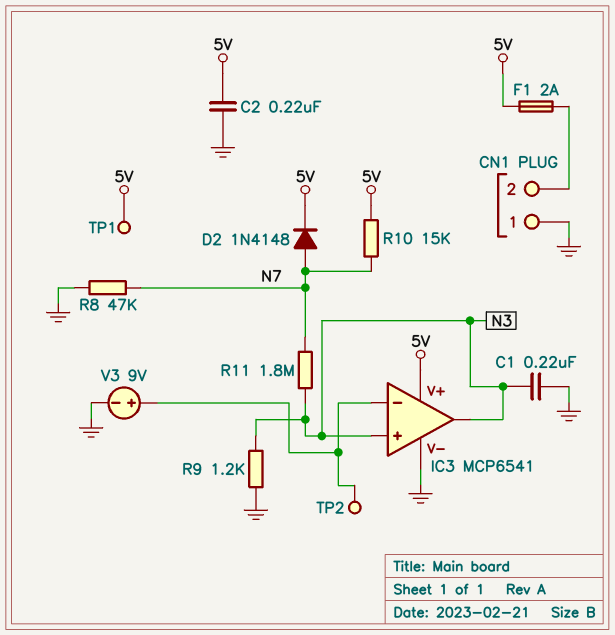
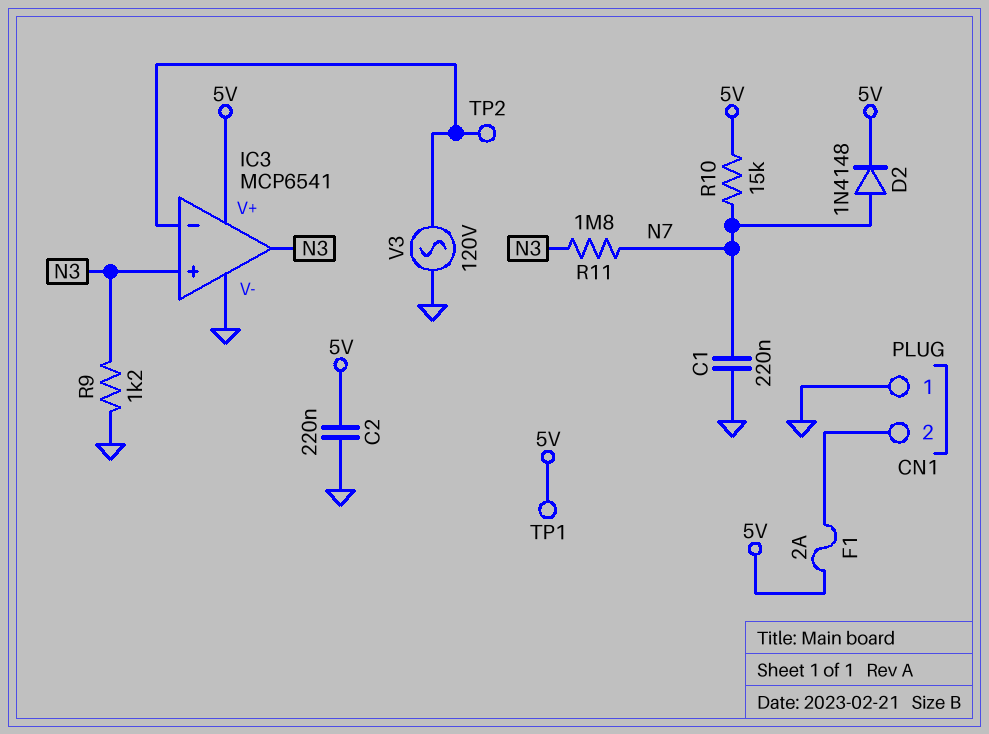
C1: 220nF (GND, N3) -> 220nF (GND, N7)
R8: 47k (GND, N7) -> none
V3: 9V (plus IC3/in-, minus GND) -> AC 120V (GND, IC3/in-)

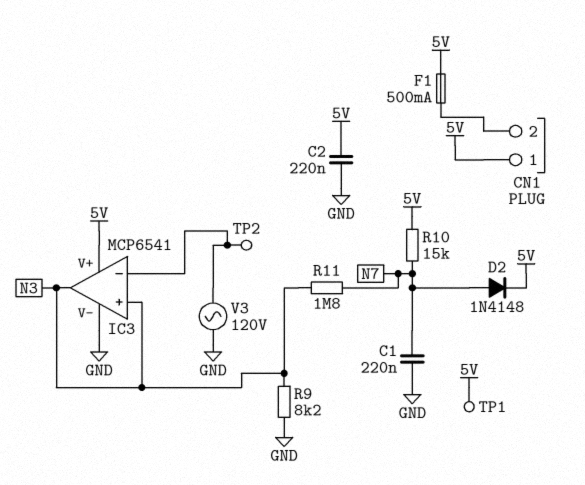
CN1 pin 1: GND -> 5V
F1: 2A (5V, CN1/2) -> 500mA (5V, CN1/2)
R9: 1.2k (GND, N3) -> 8.2k (GND, N3)

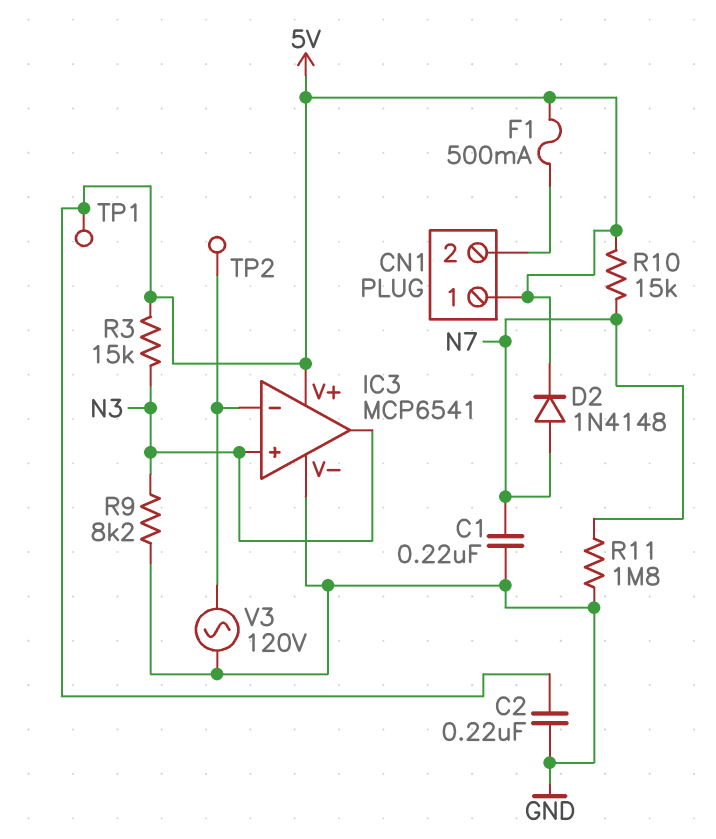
R3: none -> 15k (5V, N3)
R11: 1.8M (N3, N7) -> 1.8M (GND, N7)

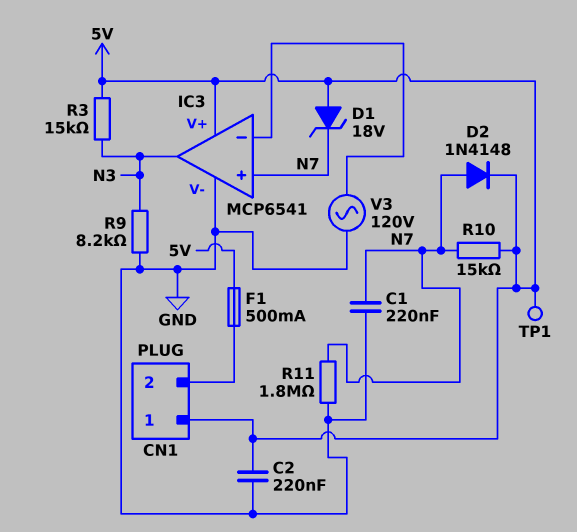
D1: none -> zener 18V (A 5V, K N7)
IC3 pin in+: N3 -> N7
TP2: test point (IC3/in-) -> none

